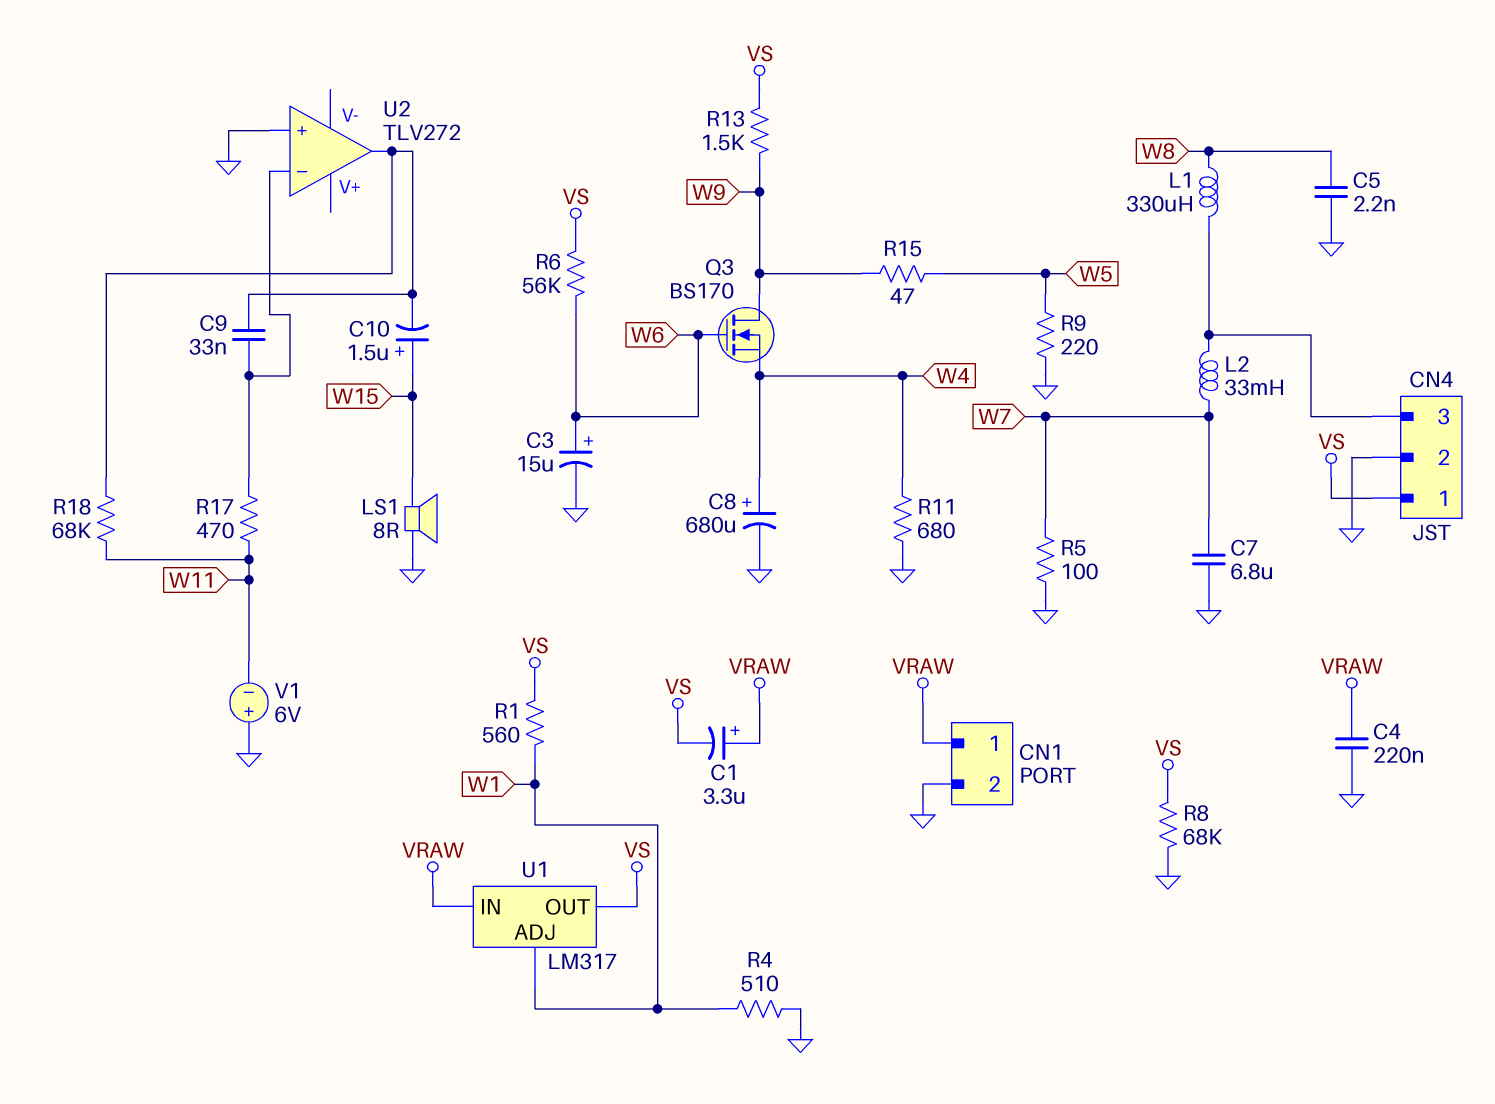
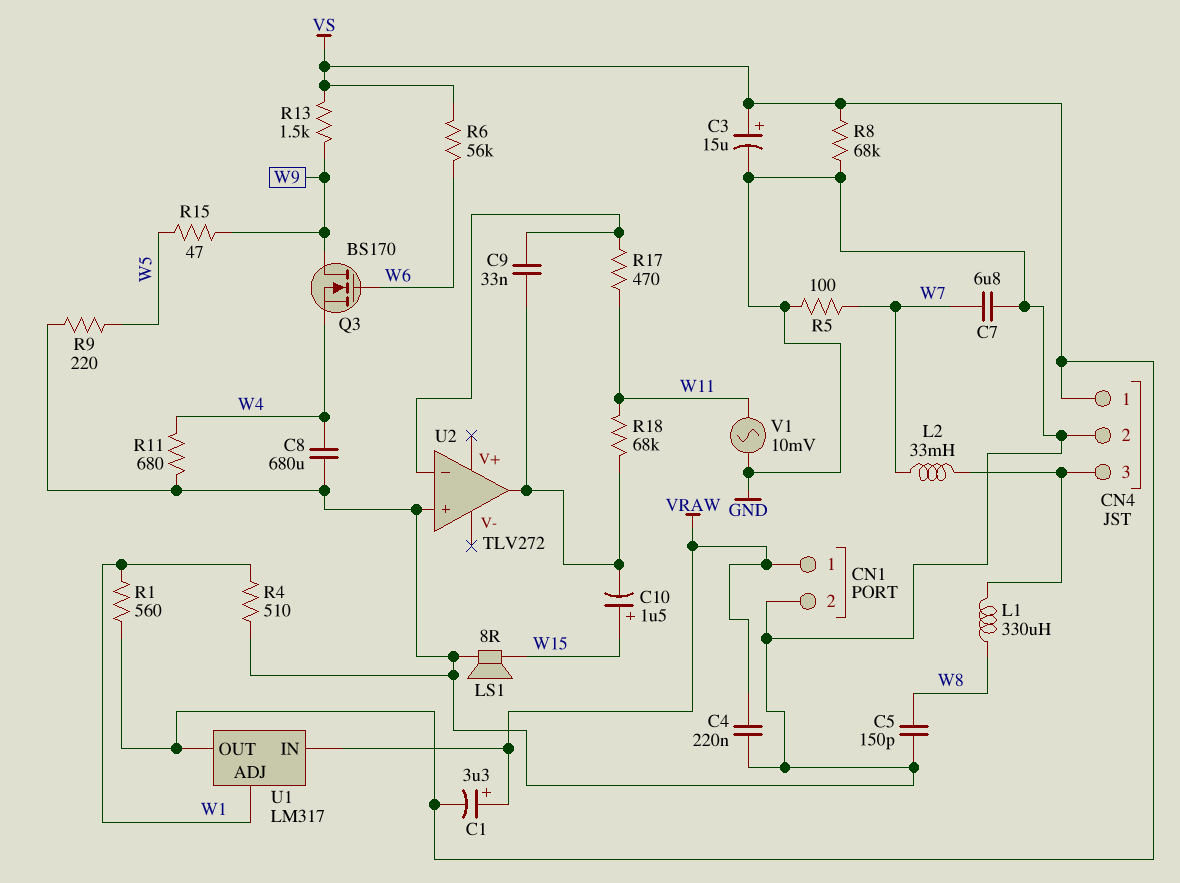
C3: 15uF (plus W6, minus GND) -> 15uF (plus VS, minus GND)
C5: 2.2nF (GND, W8) -> 150pF (GND, W8)
C8: 680uF (plus W4, minus GND) -> 680uF (GND, W4)
V1: 6V (plus GND, minus W11) -> AC 10mV (GND, W11)

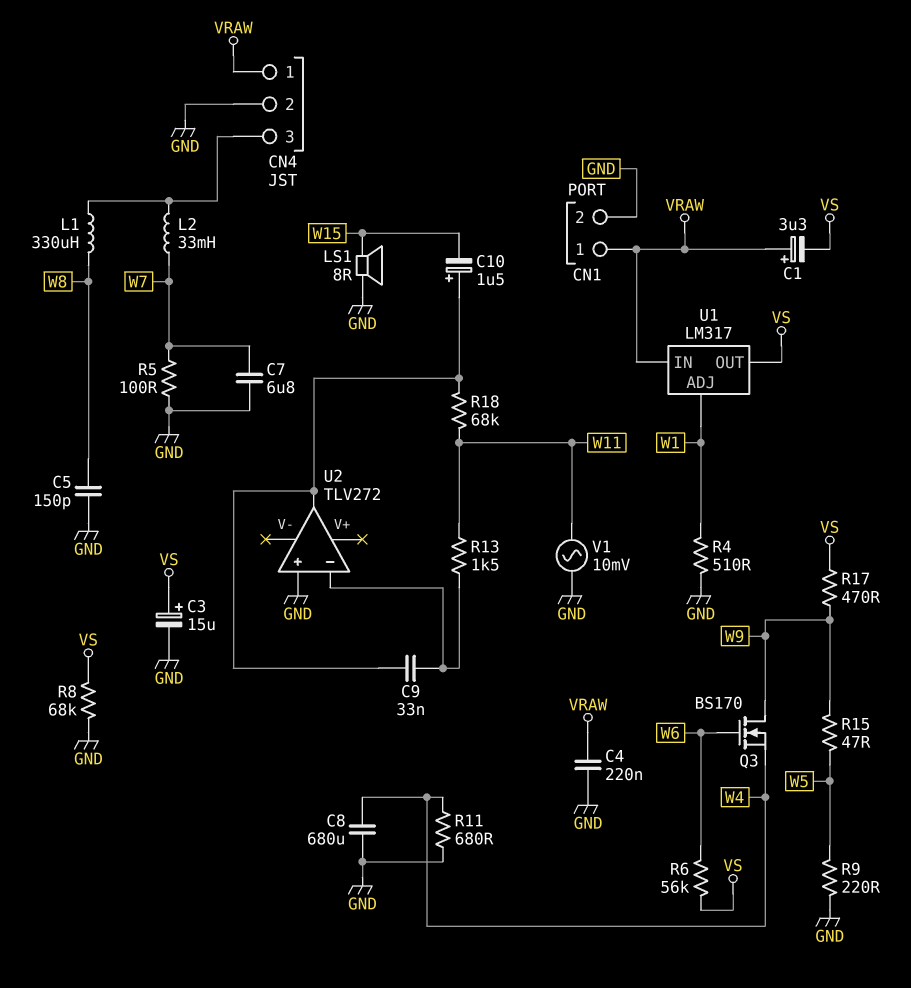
C10: 1.5uF (plus W15, minus U2/out) -> 1.5uF (plus U2/out, minus W15)
CN4 pin 1: VS -> VRAW
R1: 560 (VS, W1) -> none
R13: 1.5k (VS, W9) -> 1.5k (U2/in-, W11)
R17: 470 (U2/in-, W11) -> 470 (VS, W9)

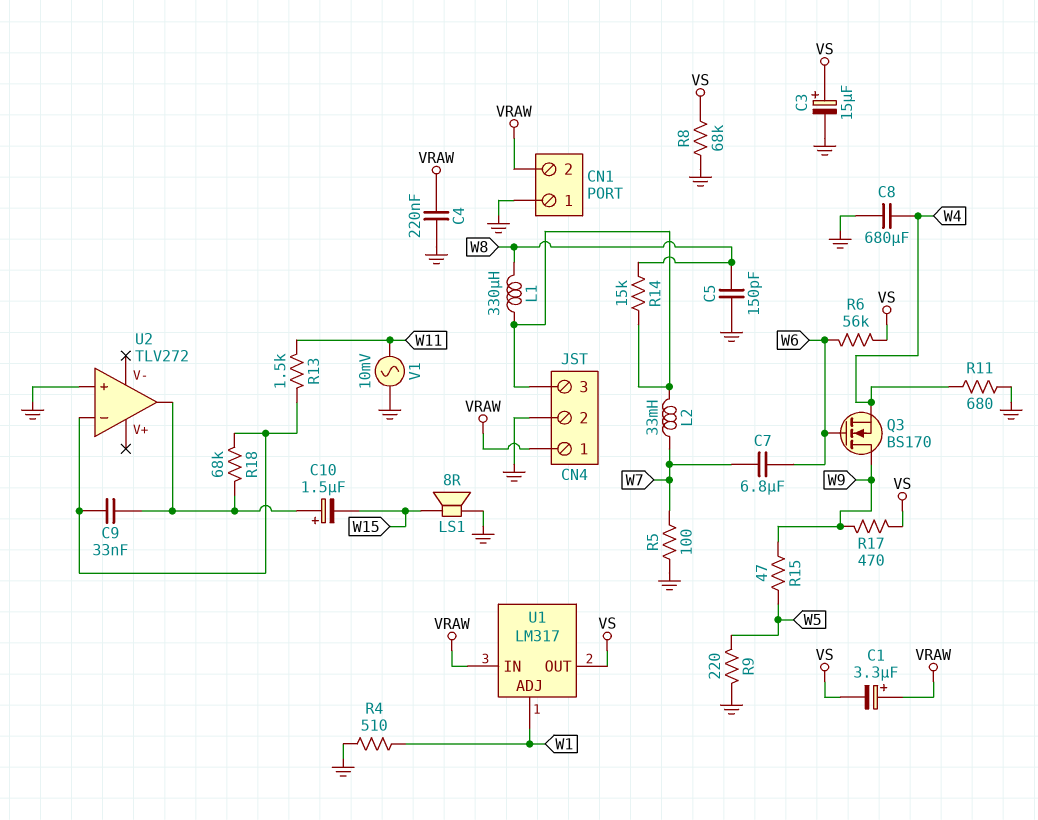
C7: 6.8uF (GND, W7) -> 6.8uF (W6, W7)
CN1 pin 1: VRAW -> GND
CN1 pin 2: GND -> VRAW
R14: none -> 15k (CN4/3, W8)
R18: 68k (U2/out, W11) -> 68k (U2/in-, U2/out)

